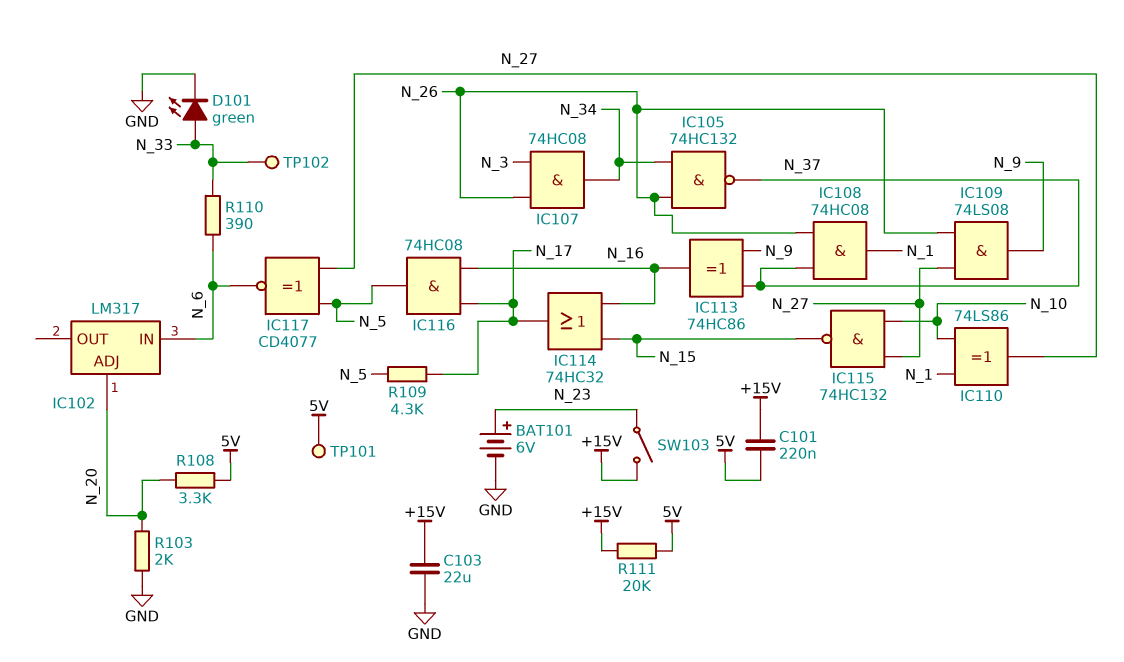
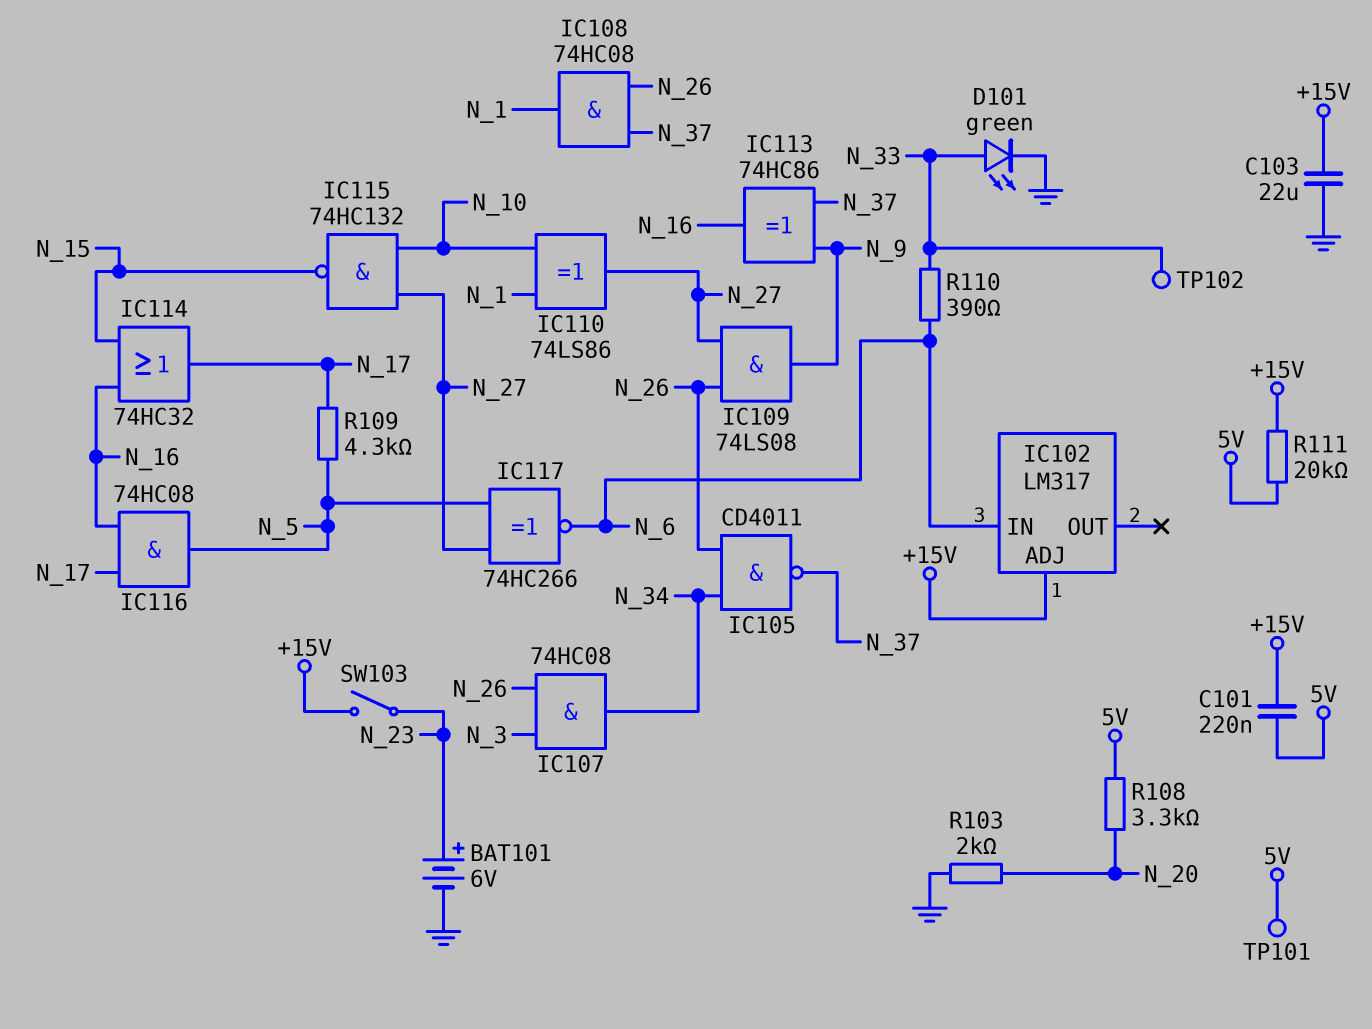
IC102 pin ADJ: N_20 -> +15V
IC105: NAND 74HC132 (in N_26, in N_34, out N_37) -> NAND CD4011 (in N_26, in N_34, out N_37)
IC117: XNOR CD4077 (in N_5, in N_27, out N_6) -> XNOR 74HC266 (in N_5, in N_27, out N_6)

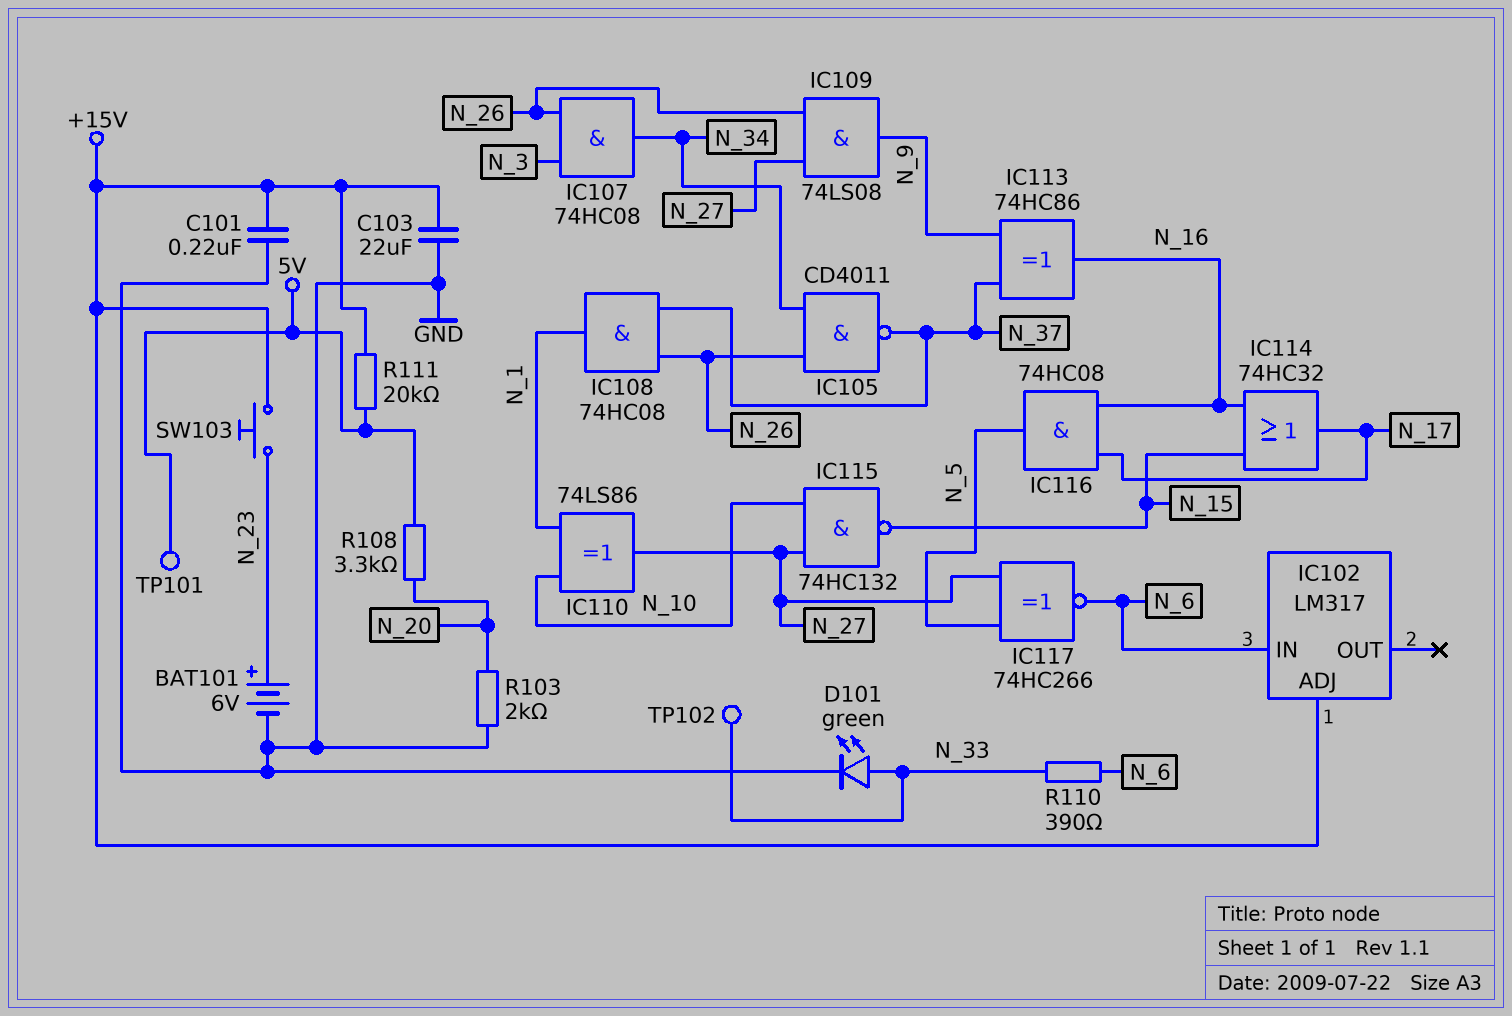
C101: 220nF (+15V, 5V) -> 220nF (+15V, GND)
R109: 4.3k (N_5, N_17) -> none
SW103: switch (+15V, N_23) -> button (+15V, N_23)

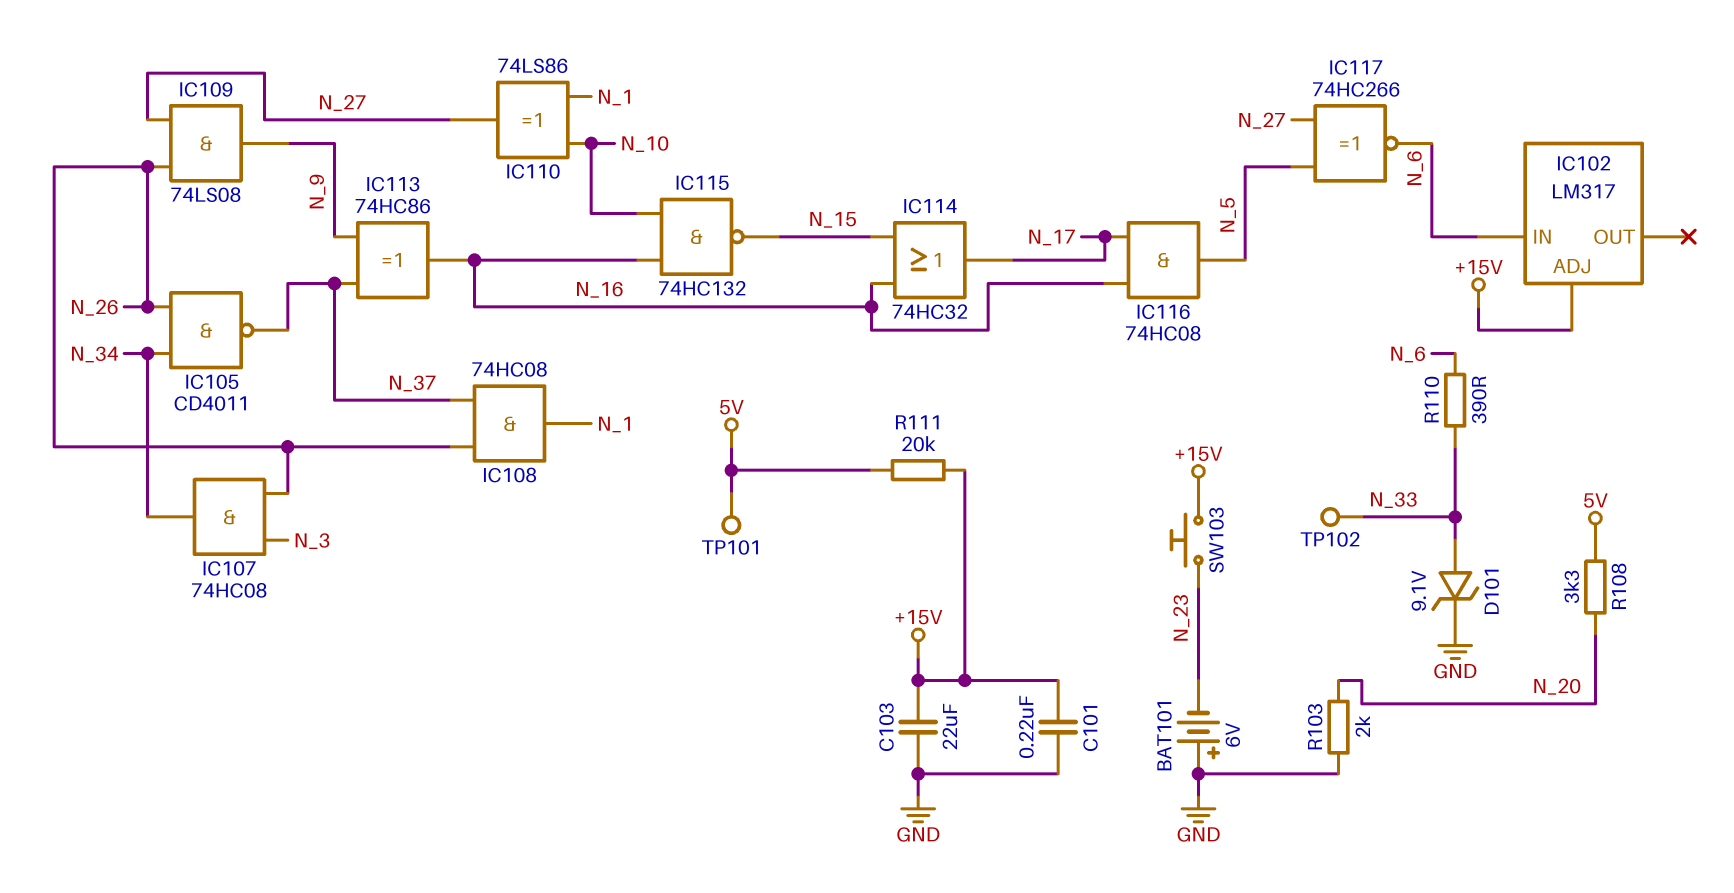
BAT101: 6V (plus N_23, minus GND) -> 6V (plus GND, minus N_23)
D101: LED green (A N_33, K GND) -> zener 9.1V (A N_33, K GND)
IC115: NAND 74HC132 (in N_10, in N_27, out N_15) -> NAND 74HC132 (in N_10, in N_16, out N_15)

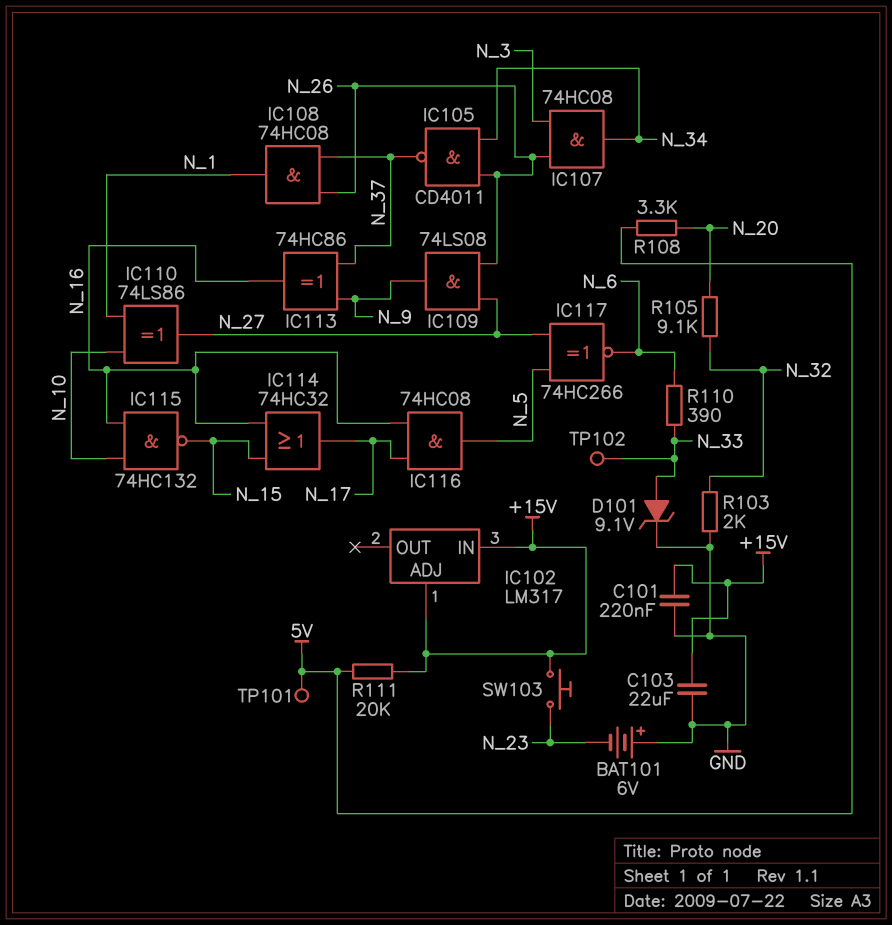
IC102 pin IN: N_6 -> +15V
R103: 2k (GND, N_20) -> 2k (GND, N_32)
R105: none -> 9.1k (N_20, N_32)

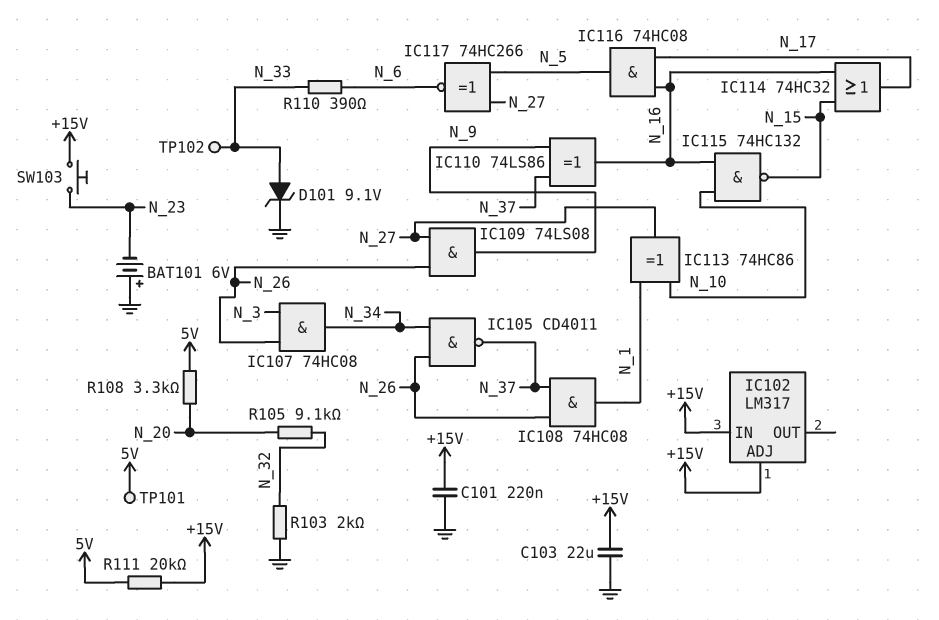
IC110: XOR 74LS86 (in N_1, in N_10, out N_27) -> XOR 74LS86 (in N_9, in N_37, out N_16)
IC113: XOR 74HC86 (in N_9, in N_37, out N_16) -> XOR 74HC86 (in N_1, in N_10, out N_27)

